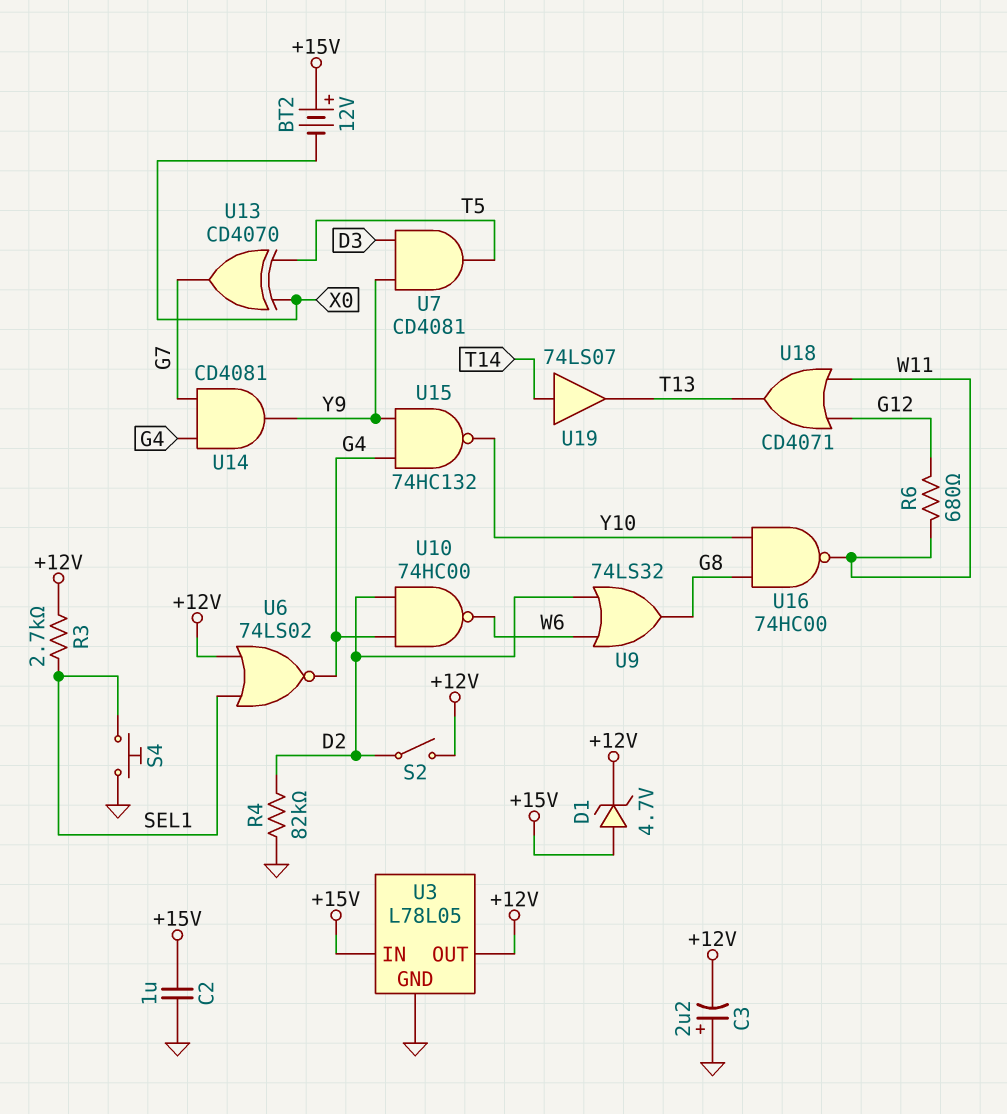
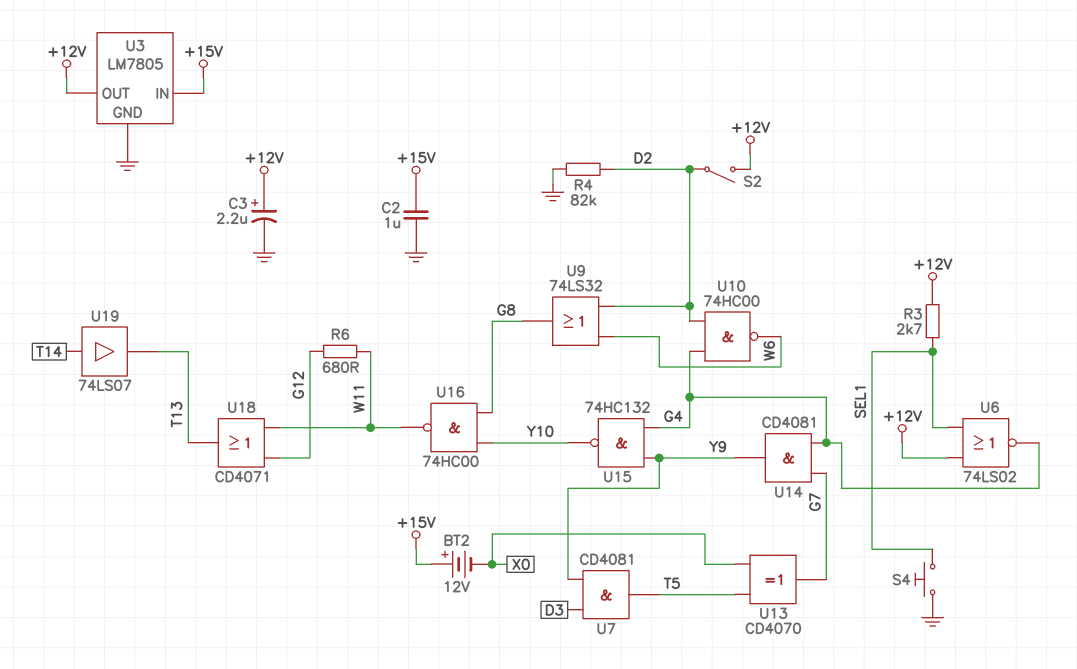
C3: 2.2uF (plus GND, minus +12V) -> 2.2uF (plus +12V, minus GND)
D1: zener 4.7V (A +15V, K +12V) -> none
U3: L78L05 -> LM7805

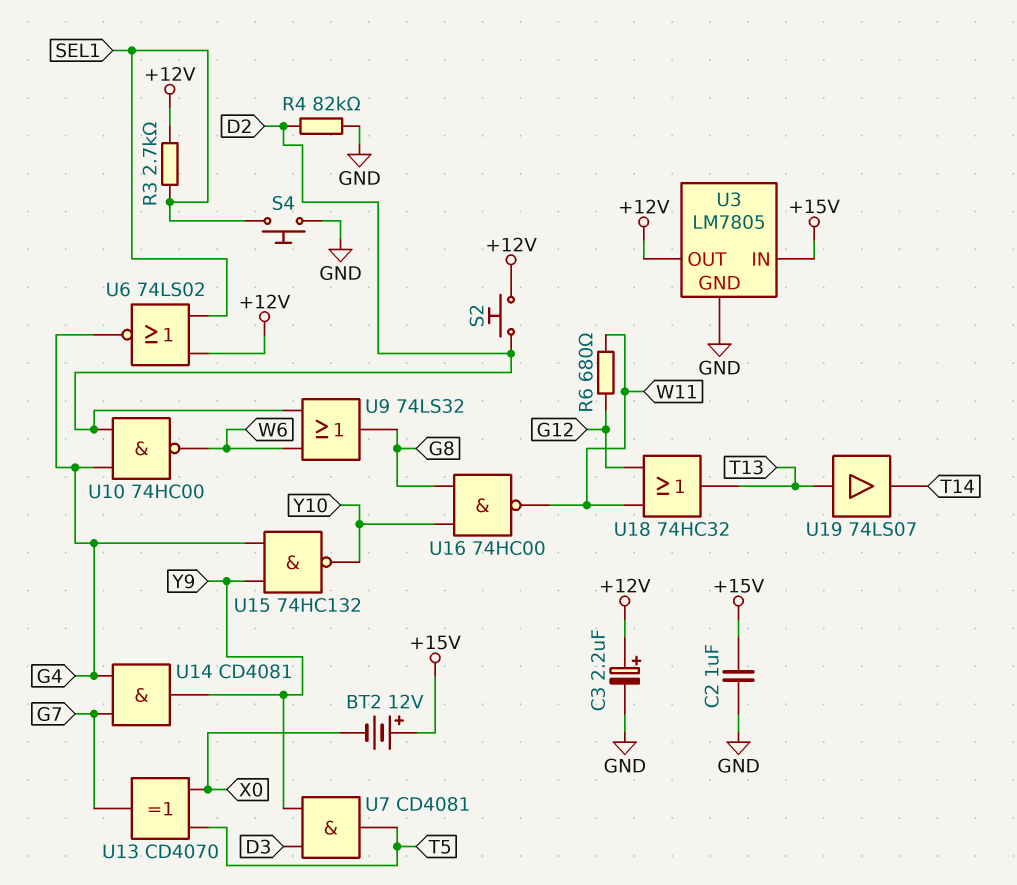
S2: switch (+12V, D2) -> button (+12V, D2)
U18: OR CD4071 (in G12, in W11, out T13) -> OR 74HC32 (in G12, in W11, out T13)
U19: buffer 74LS07 (in T14, out T13) -> buffer 74LS07 (in T13, out T14)

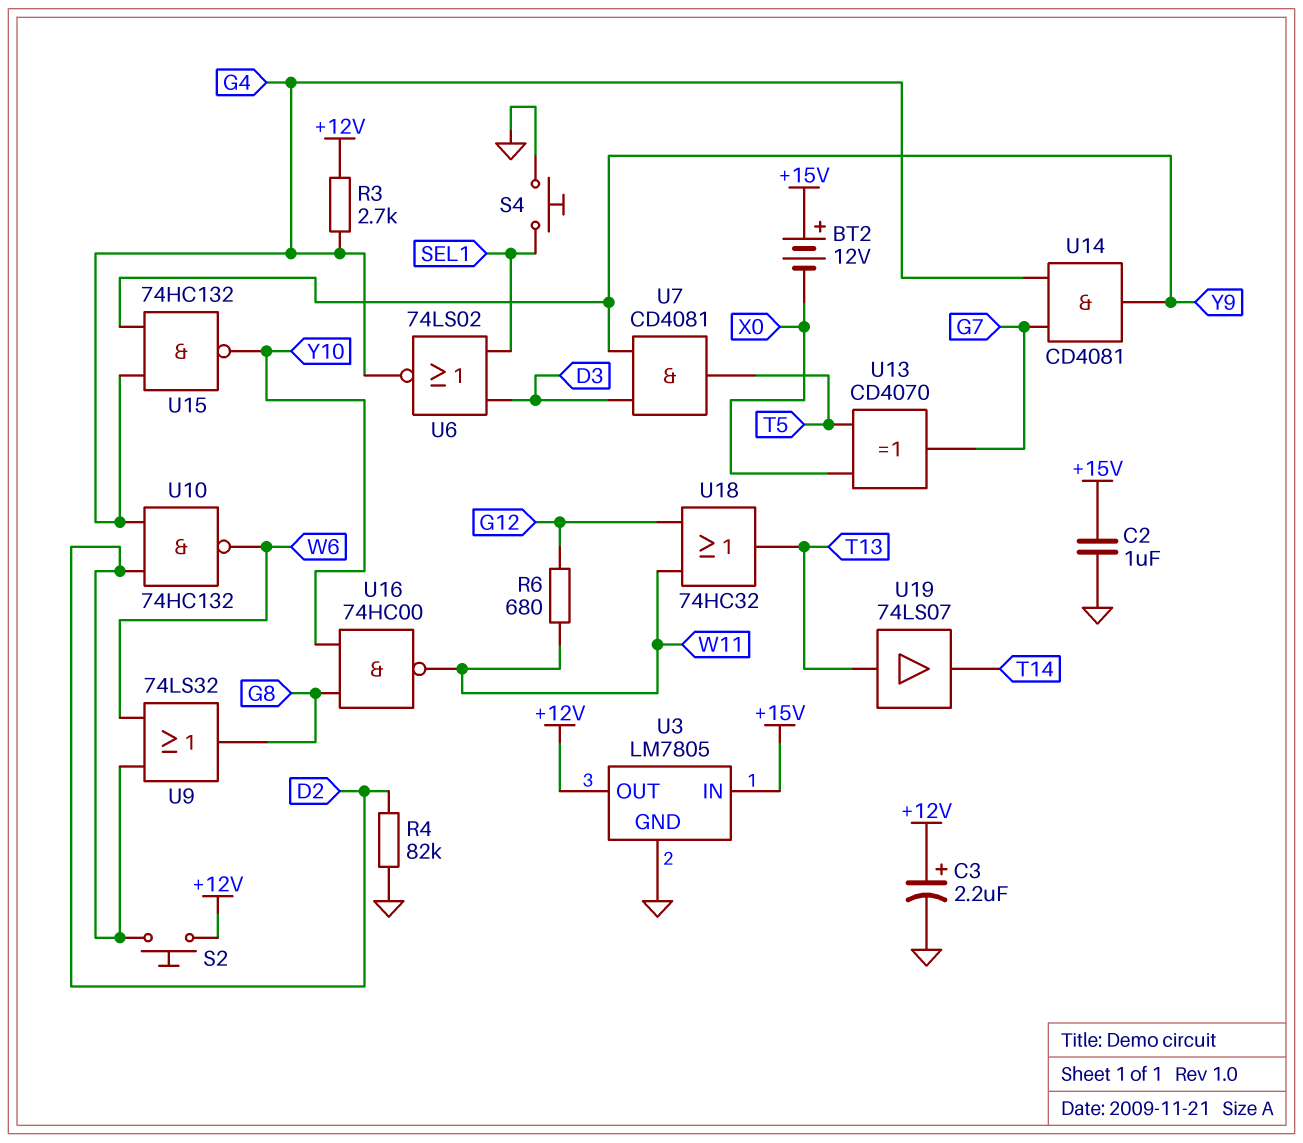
R3: 2.7k (+12V, SEL1) -> 2.7k (+12V, G4)
U6: NOR 74LS02 (in +12V, in SEL1, out G4) -> NOR 74LS02 (in D3, in SEL1, out G4)
U10: NAND 74HC00 (in D2, in G4, out W6) -> NAND 74HC132 (in D2, in G4, out W6)

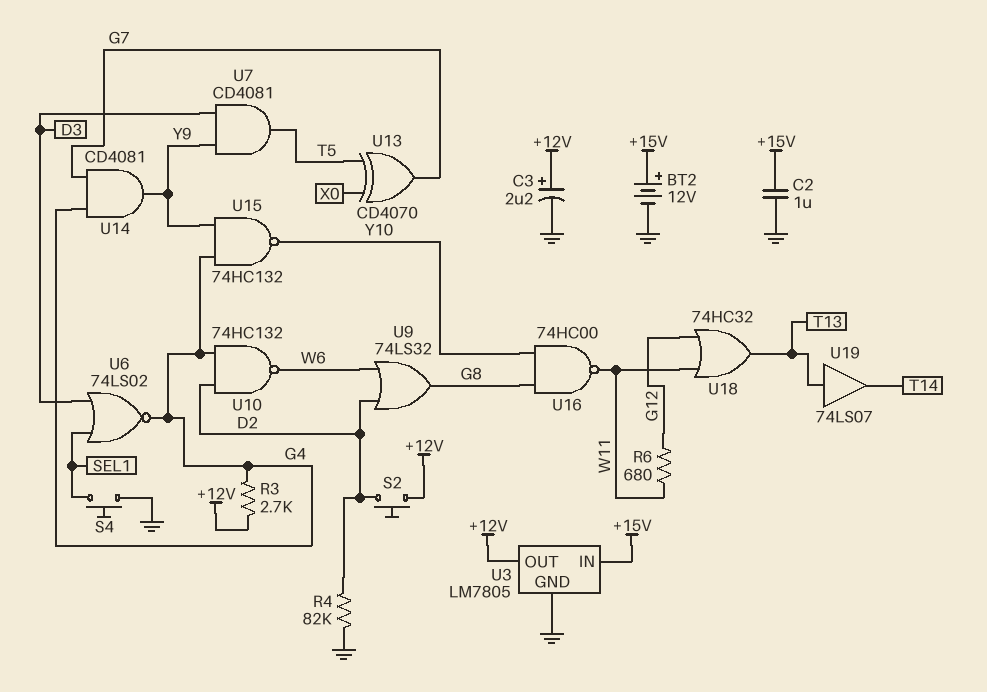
BT2: 12V (plus +15V, minus X0) -> 12V (plus +15V, minus GND)

